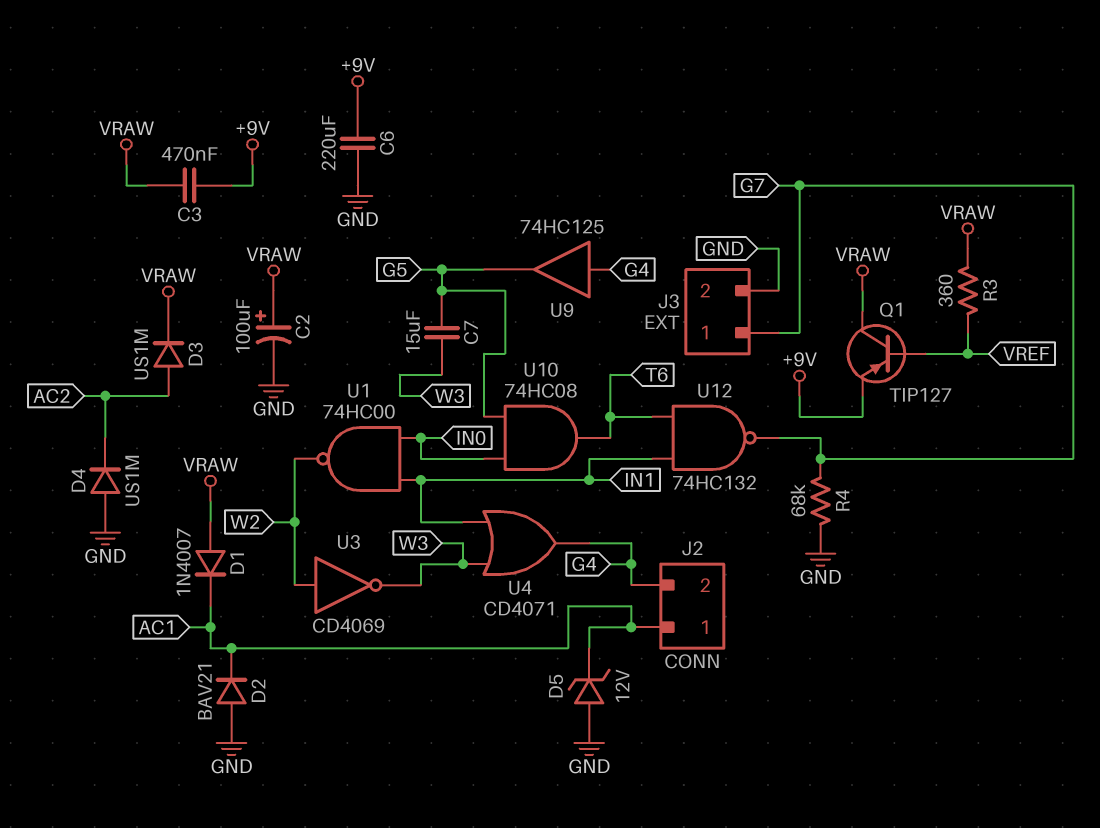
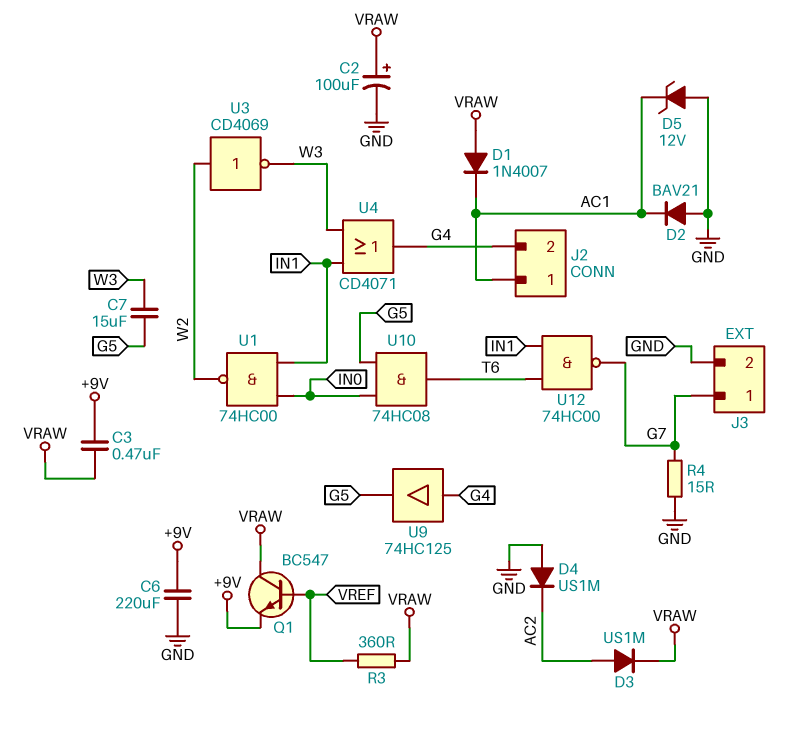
Q1: PNP TIP127 (B VREF, C VRAW, E +9V) -> NPN BC547 (B VREF, C VRAW, E +9V)
R4: 68k (G7, GND) -> 15 (G7, GND)
U12: NAND 74HC132 (in IN1, in T6, out G7) -> NAND 74HC00 (in IN1, in T6, out G7)

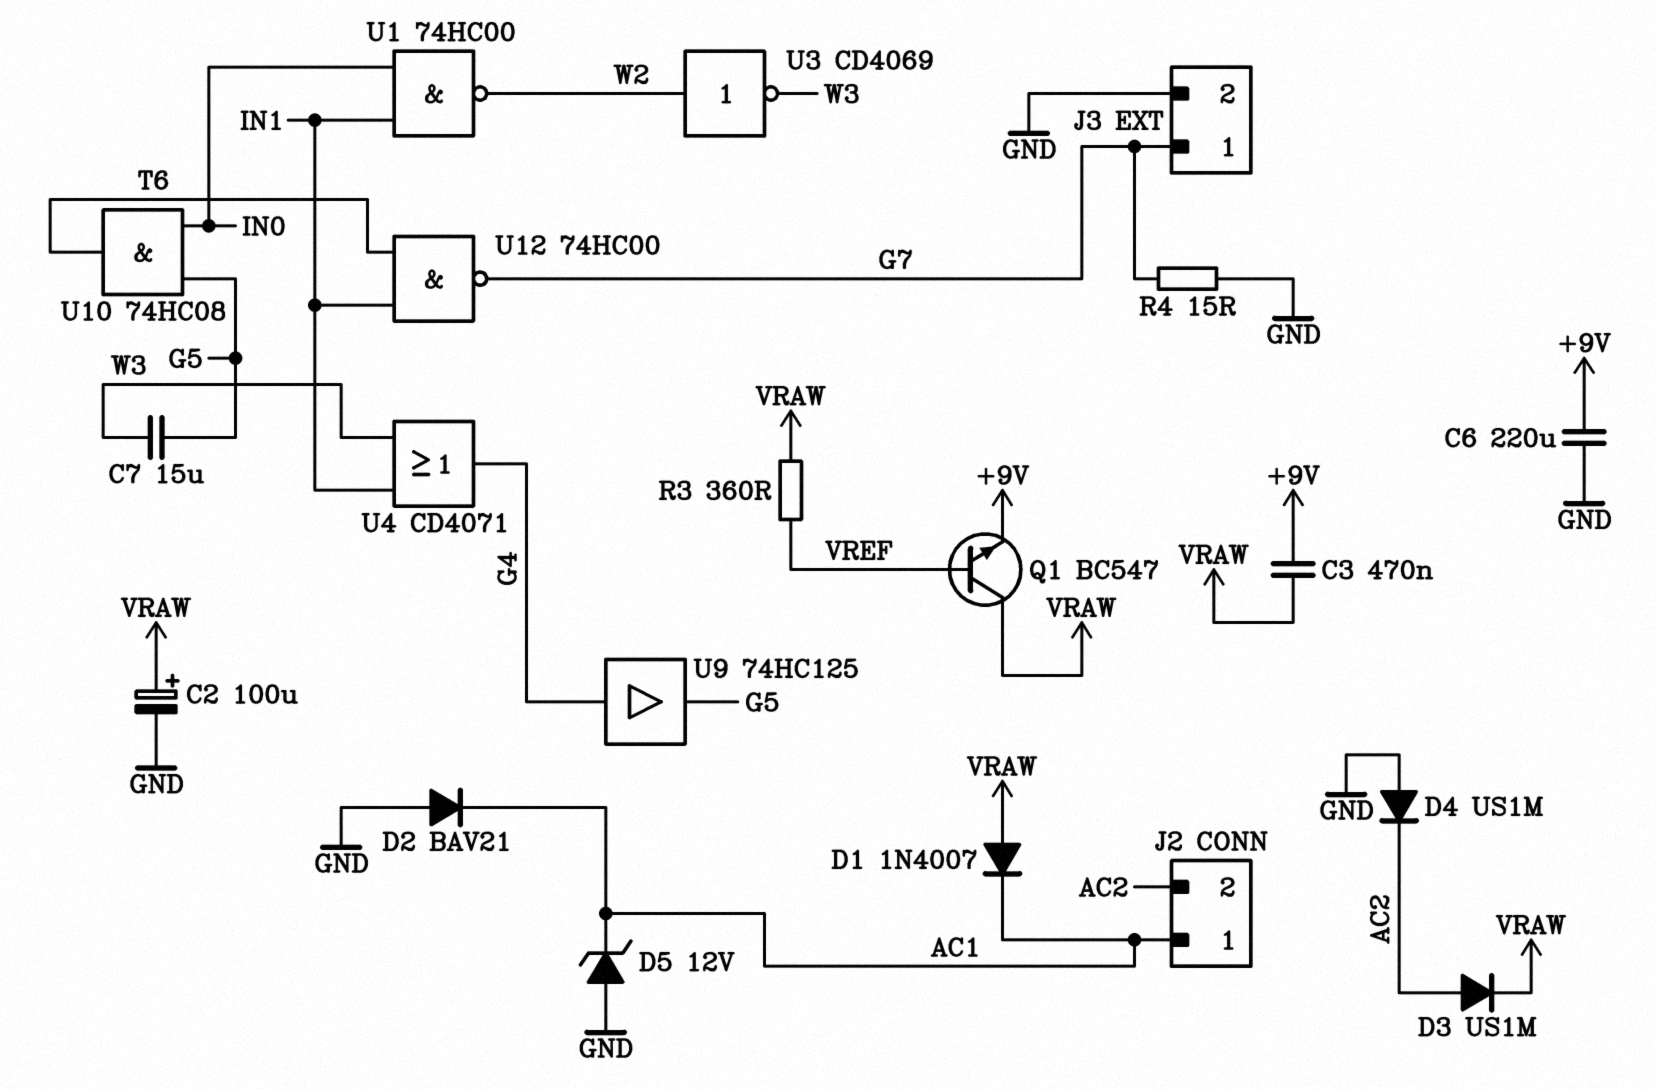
J2 pin 2: G4 -> AC2

